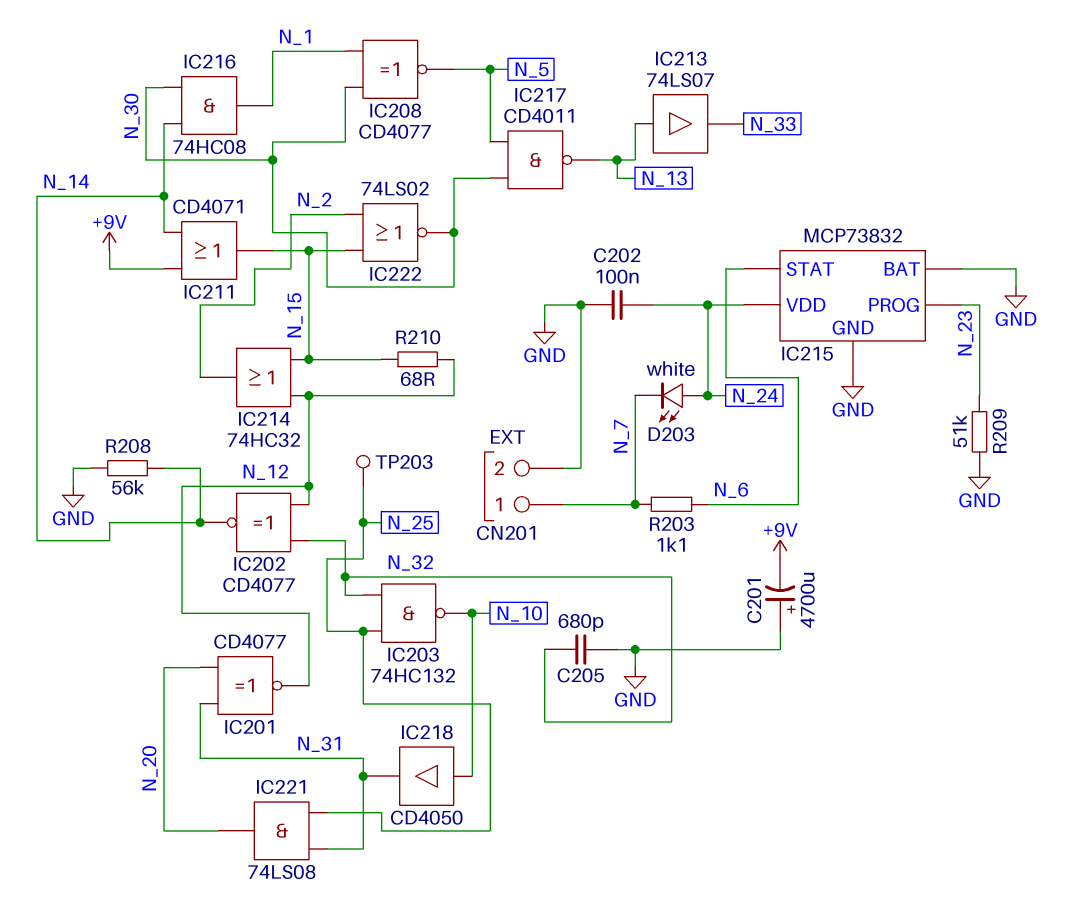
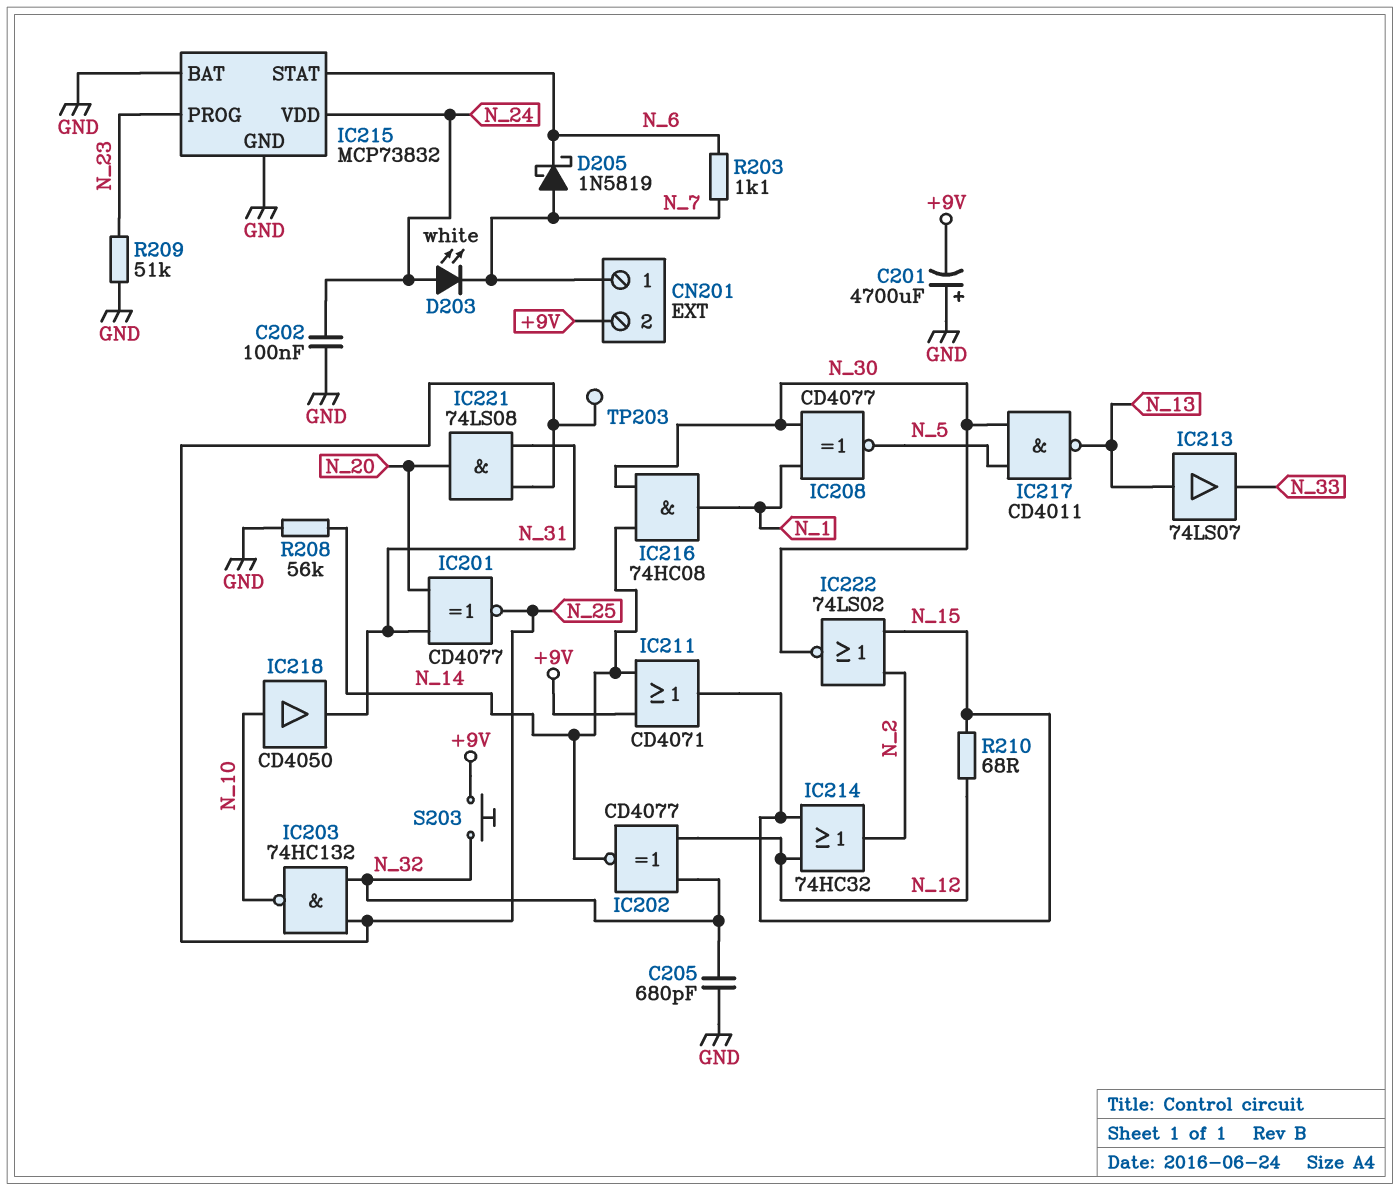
CN201 pin 2: GND -> +9V
D205: none -> schottky 1N5819 (A N_7, K N_6)
IC201: XNOR CD4077 (in N_20, in N_31, out N_12) -> XNOR CD4077 (in N_20, in N_31, out N_25)
S203: none -> button (+9V, N_32)

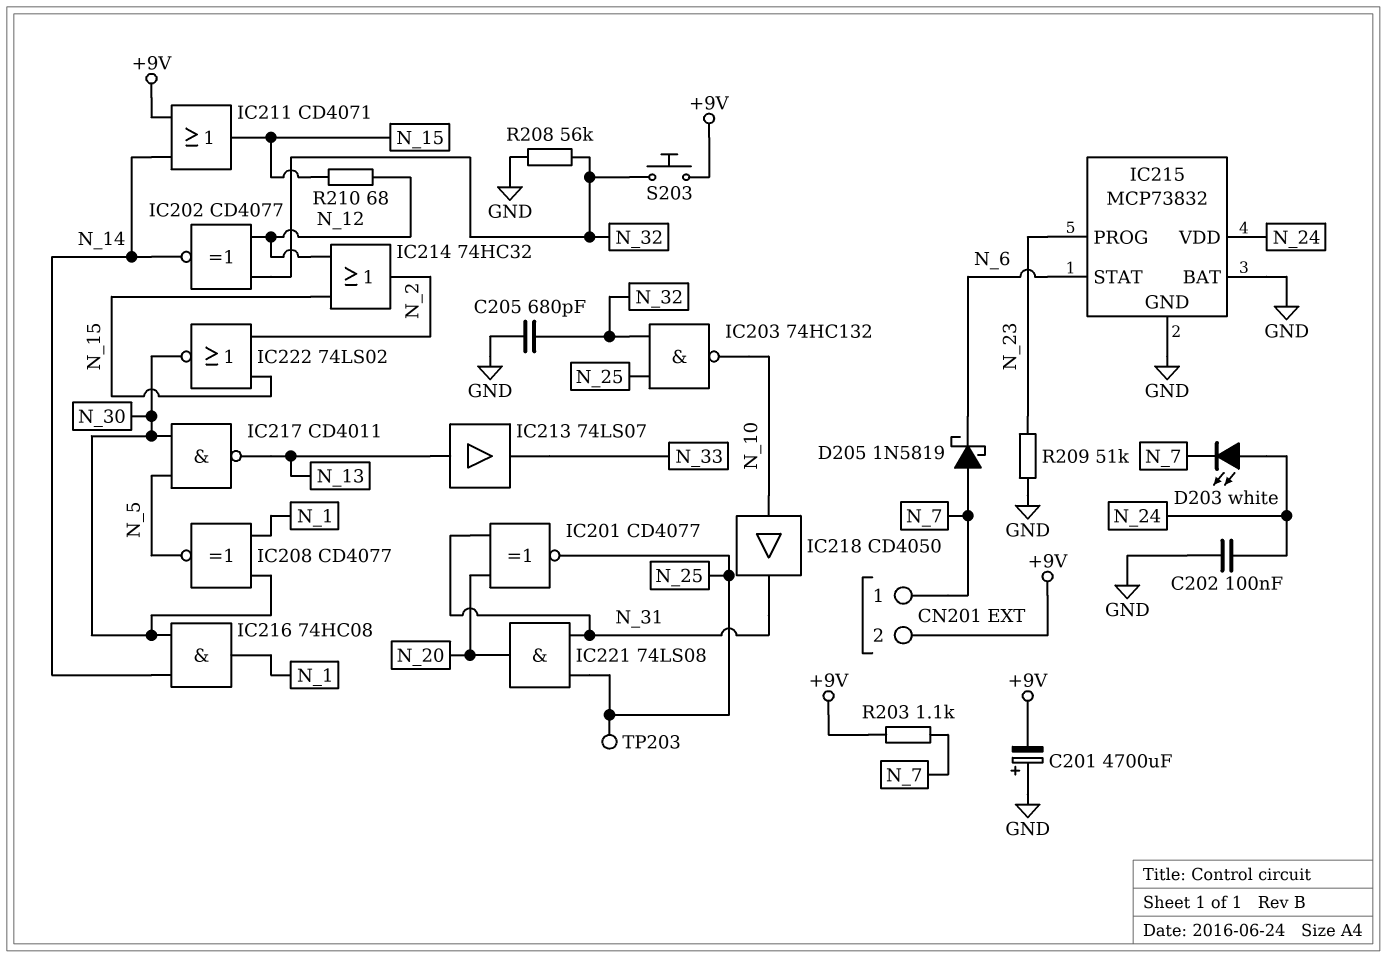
R203: 1.1k (N_6, N_7) -> 1.1k (+9V, N_7)
R208: 56k (GND, N_14) -> 56k (GND, N_32)

